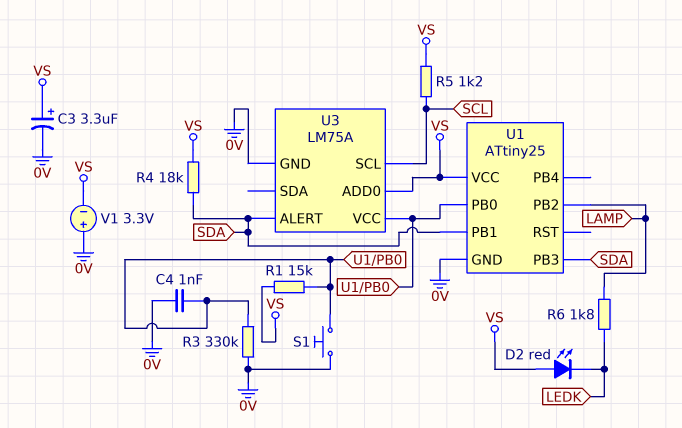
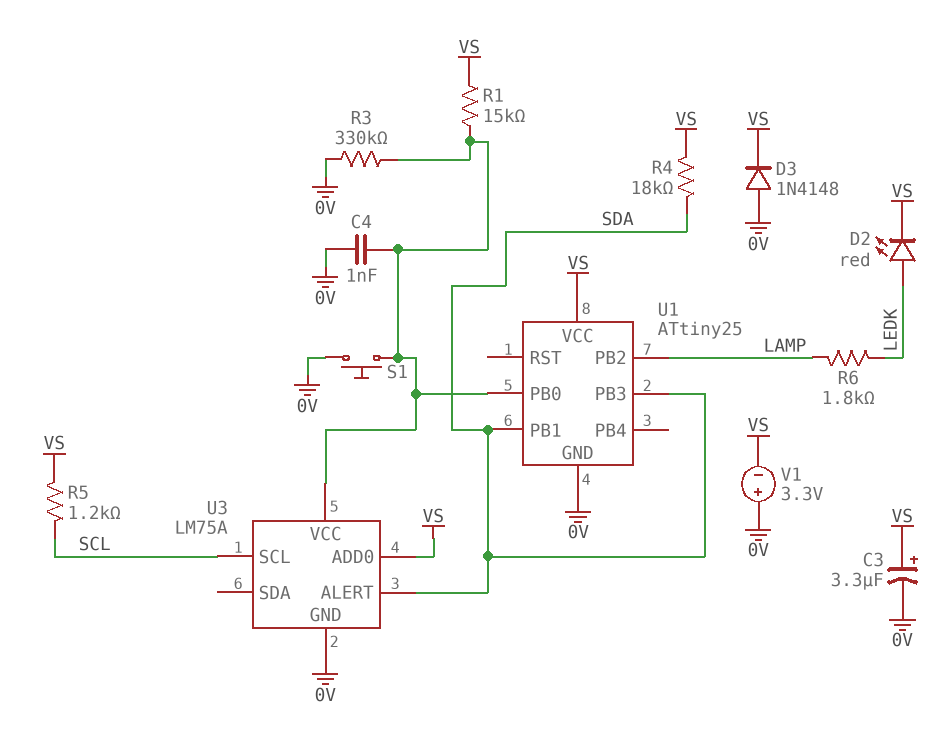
D2: LED red (A VS, K LEDK) -> LED red (A LEDK, K VS)
D3: none -> diode 1N4148 (A 0V, K VS)

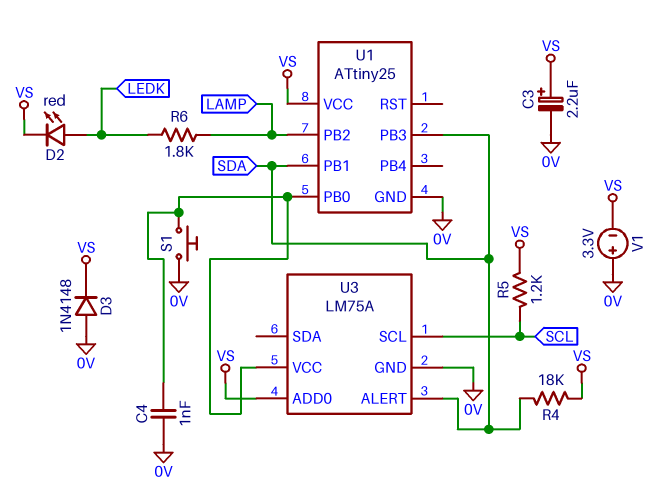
C3: 3.3uF (plus VS, minus 0V) -> 2.2uF (plus VS, minus 0V)
R1: 15k (U1/PB0, VS) -> none
R3: 330k (0V, U1/PB0) -> none

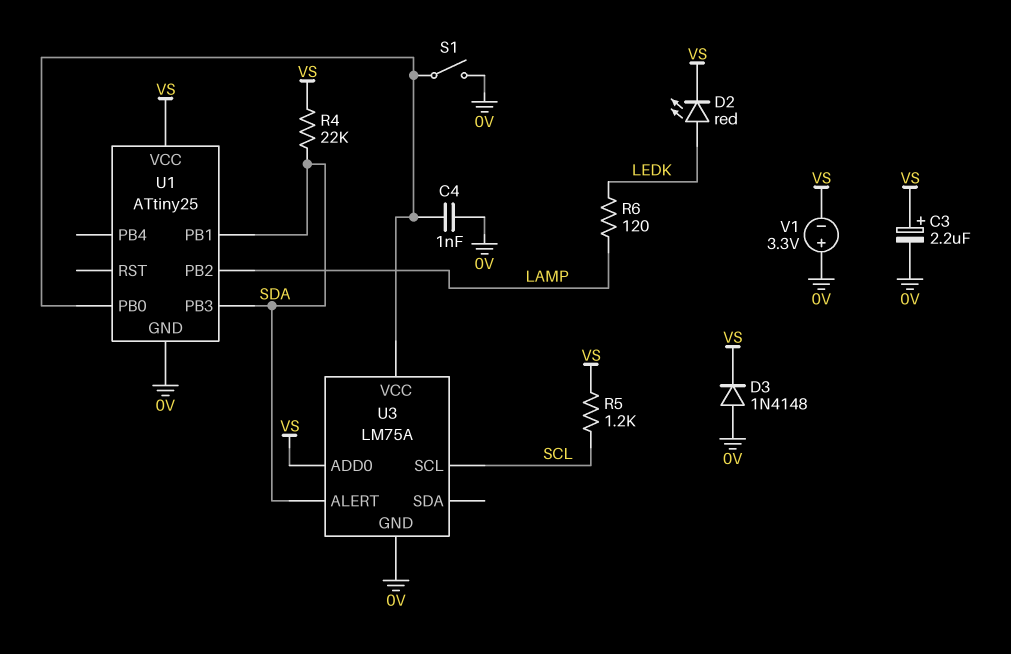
R4: 18k (SDA, VS) -> 22k (SDA, VS)
R6: 1.8k (LAMP, LEDK) -> 120 (LAMP, LEDK)
S1: button (0V, U1/PB0) -> switch (0V, U1/PB0)

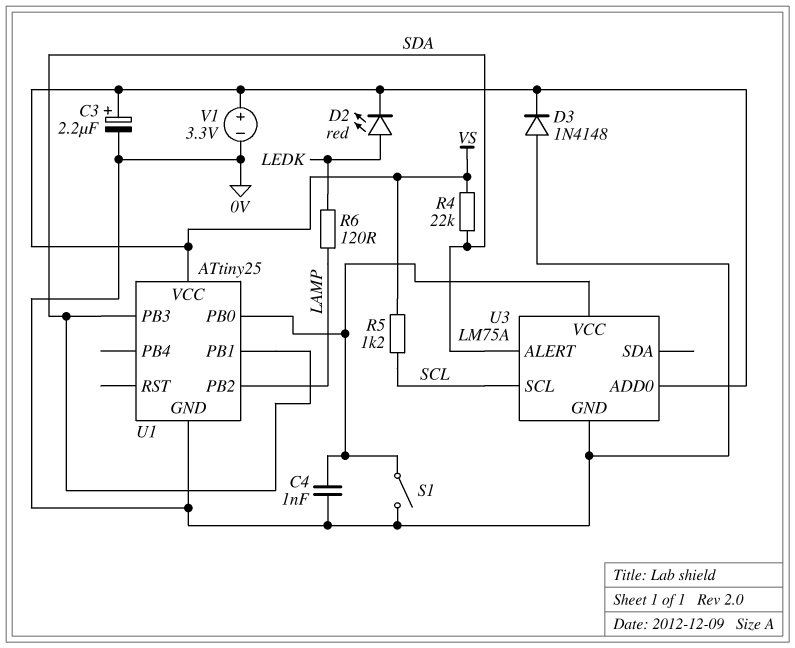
V1: 3.3V (plus 0V, minus VS) -> 3.3V (plus VS, minus 0V)

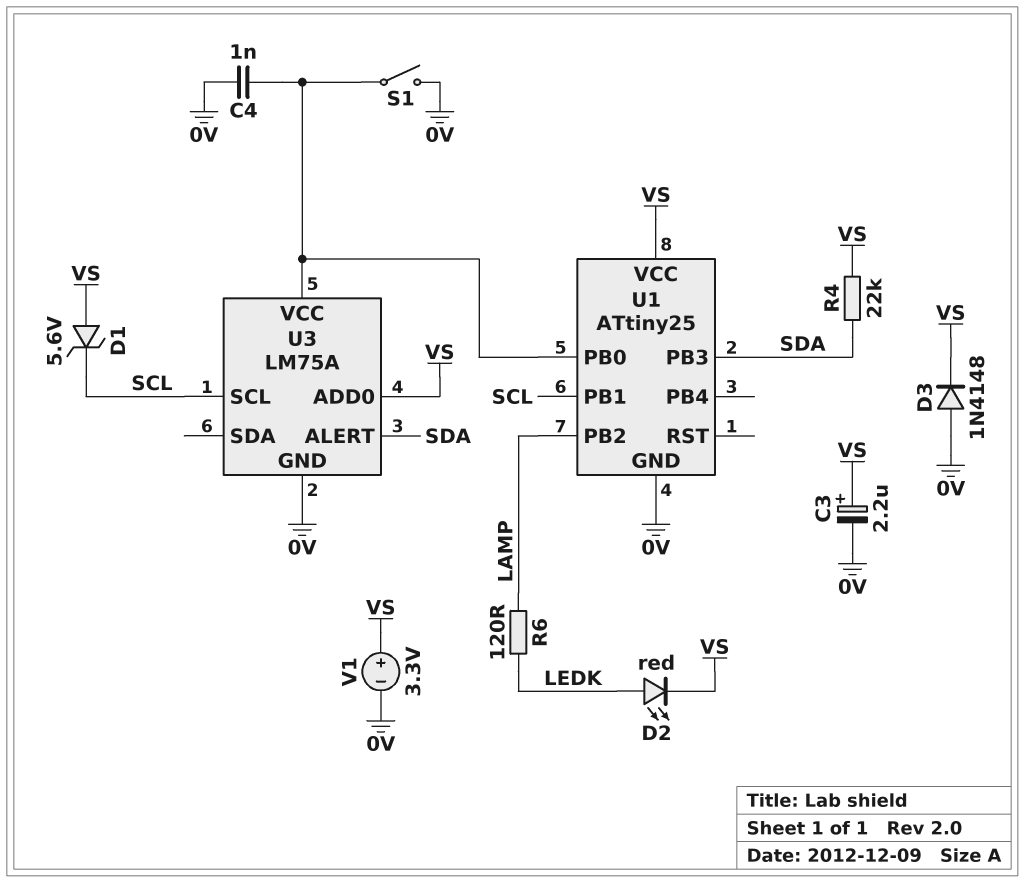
D1: none -> zener 5.6V (A VS, K SCL)
R5: 1.2k (SCL, VS) -> none
U1 pin PB1: SDA -> SCL

